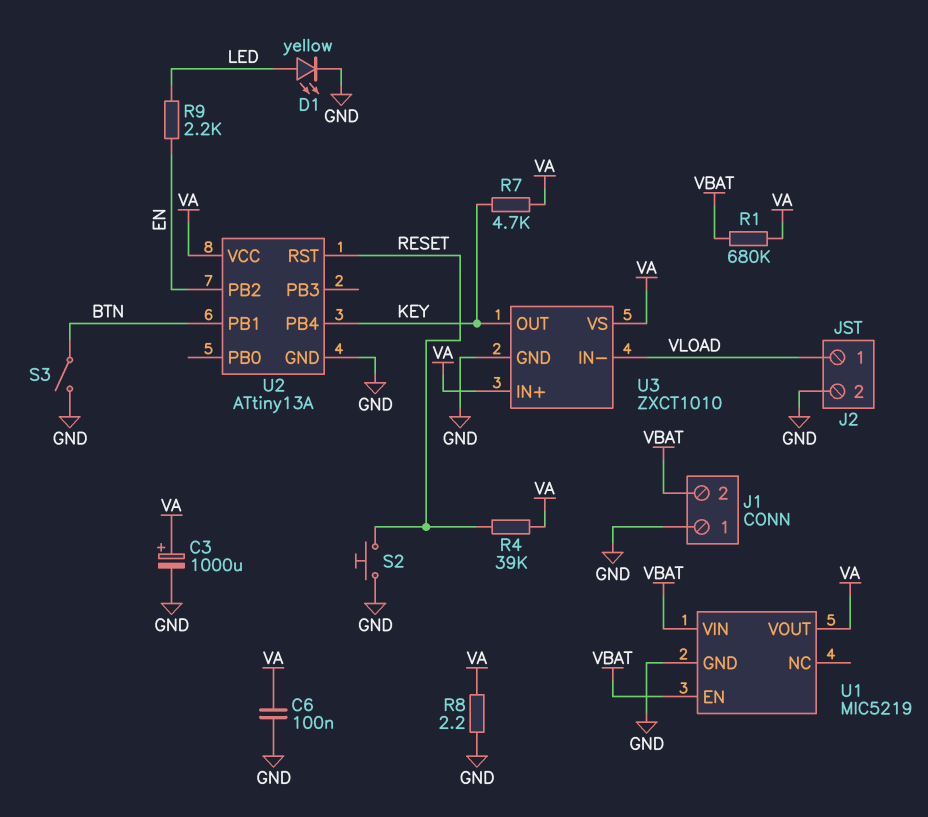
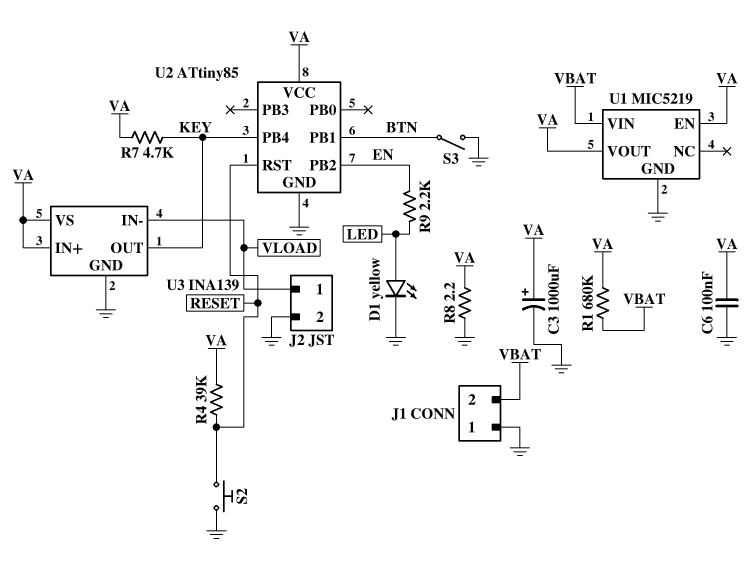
U1 pin EN: VBAT -> VA
U2: ATtiny13A -> ATtiny85
U3: ZXCT1010 -> INA139

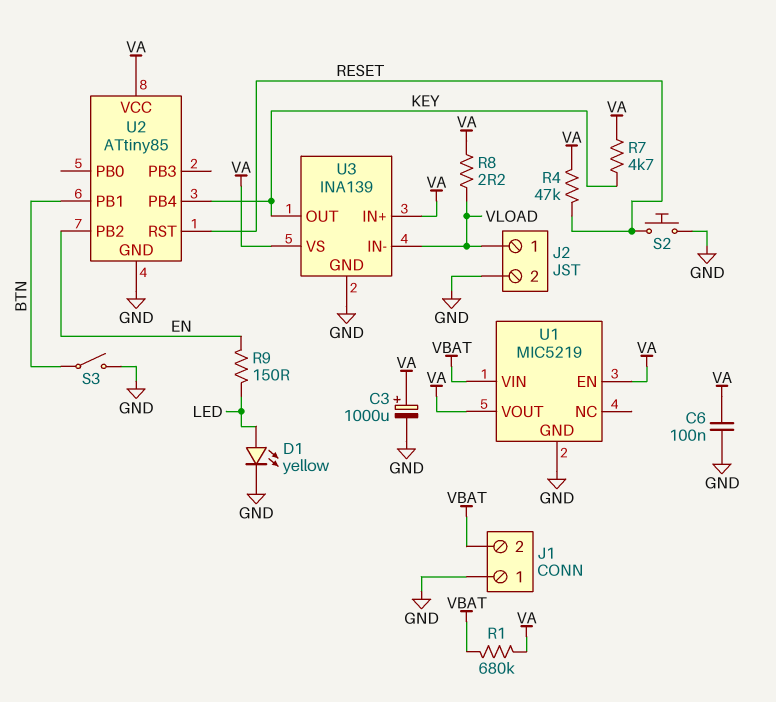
R4: 39k (RESET, VA) -> 47k (RESET, VA)
R8: 2.2 (GND, VA) -> 2.2 (VA, VLOAD)
R9: 2.2k (EN, LED) -> 150 (EN, LED)

